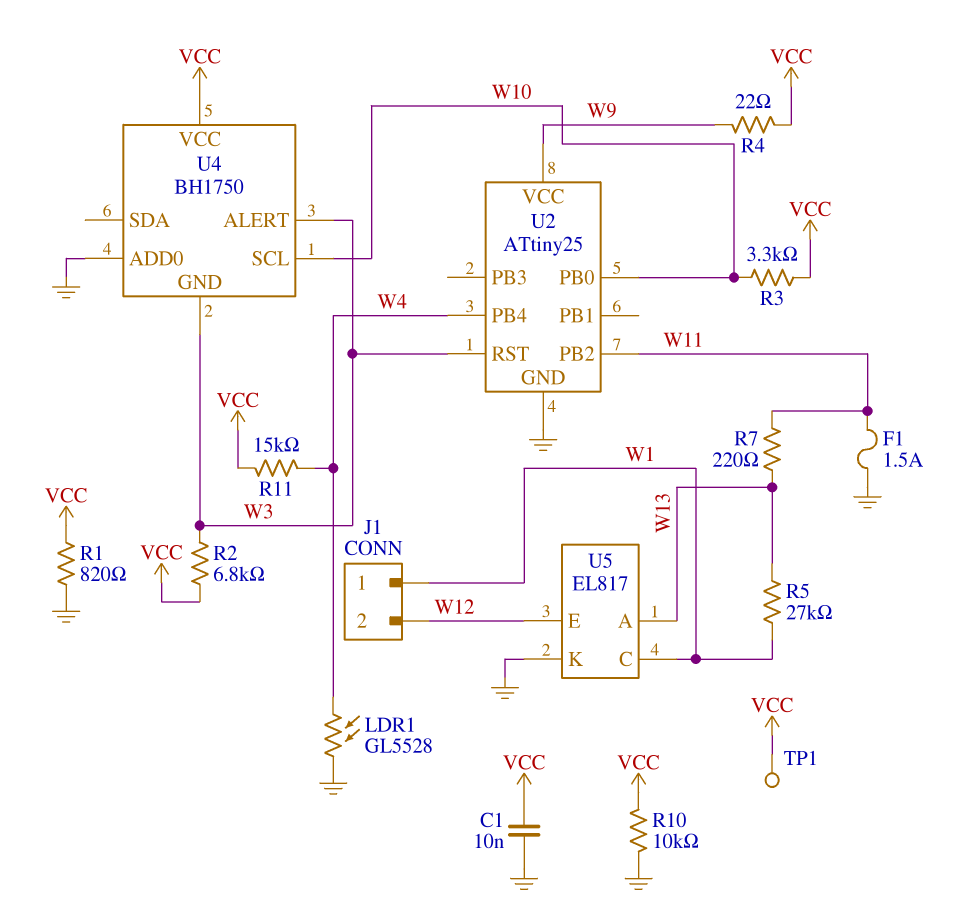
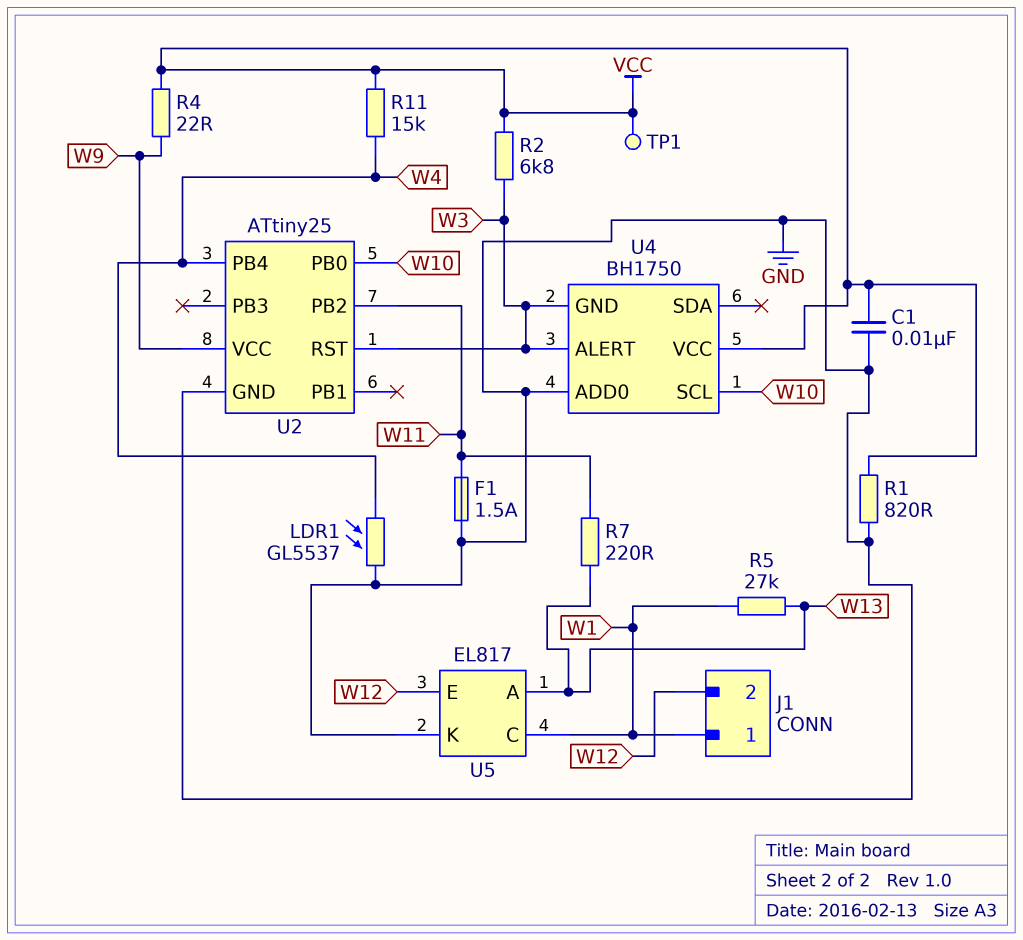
LDR1: GL5528 (GND, W4) -> GL5537 (GND, W4)
R3: 3.3k (VCC, W10) -> none
R10: 10k (GND, VCC) -> none

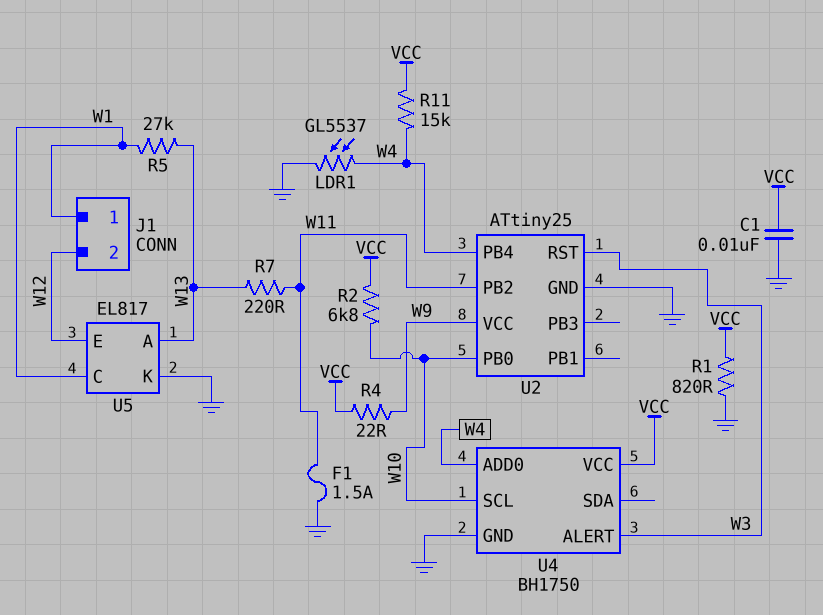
R2: 6.8k (VCC, W3) -> 6.8k (VCC, W10)
TP1: test point (VCC) -> none
U4 pin ADD0: GND -> W4
U4 pin GND: W3 -> GND

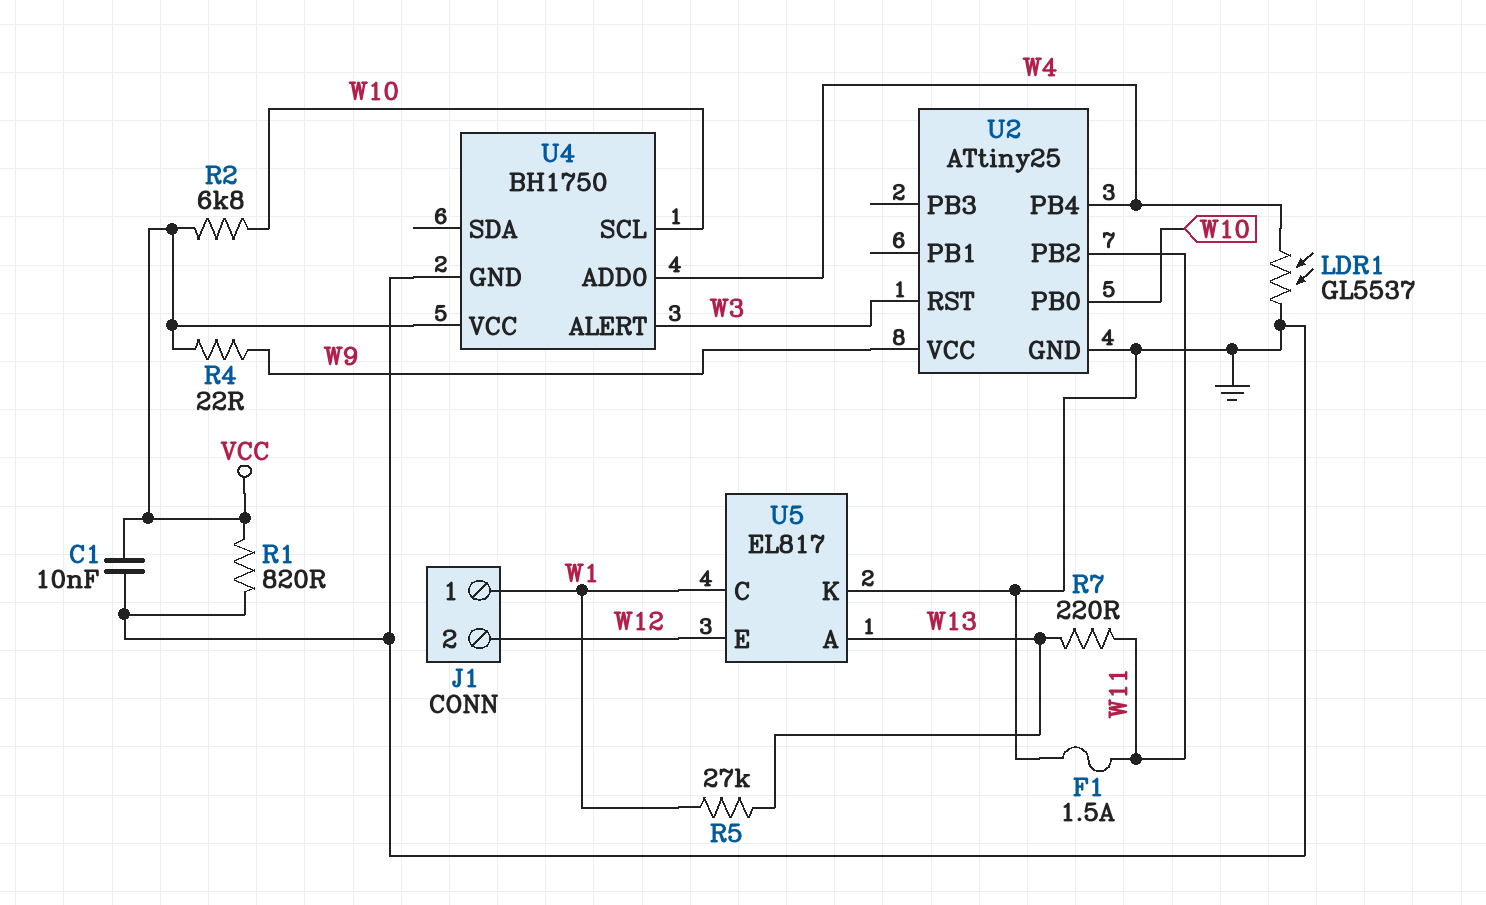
R11: 15k (VCC, W4) -> none

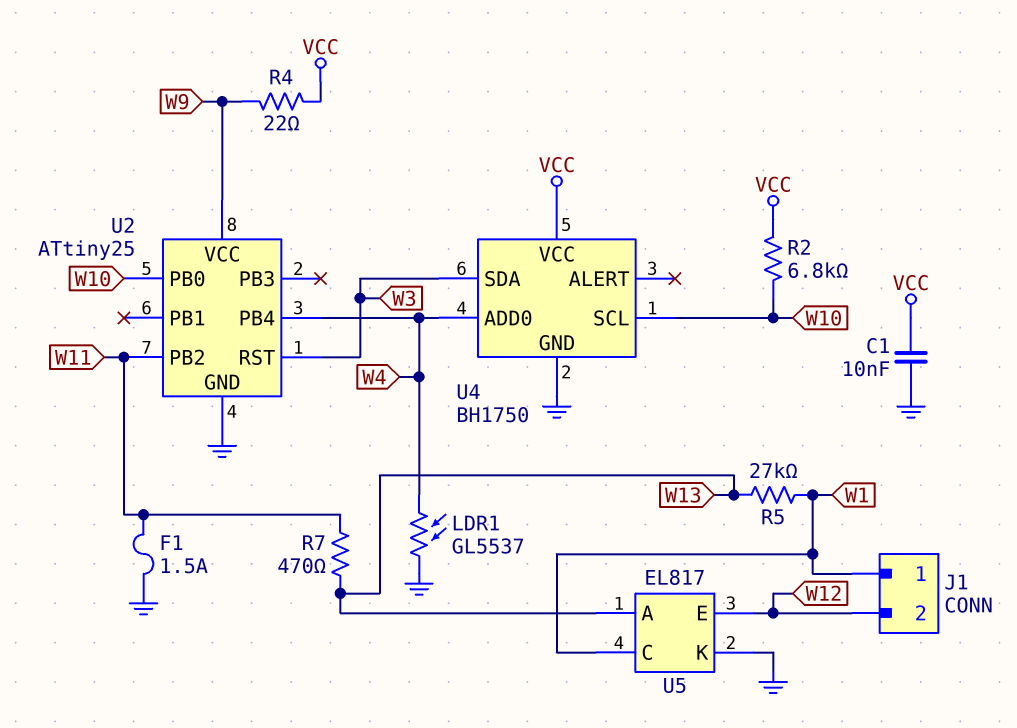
R1: 820 (GND, VCC) -> none
R7: 220 (W11, W13) -> 470 (W11, W13)
U4 pin ALERT: W3 -> none
U4 pin SDA: none -> W3

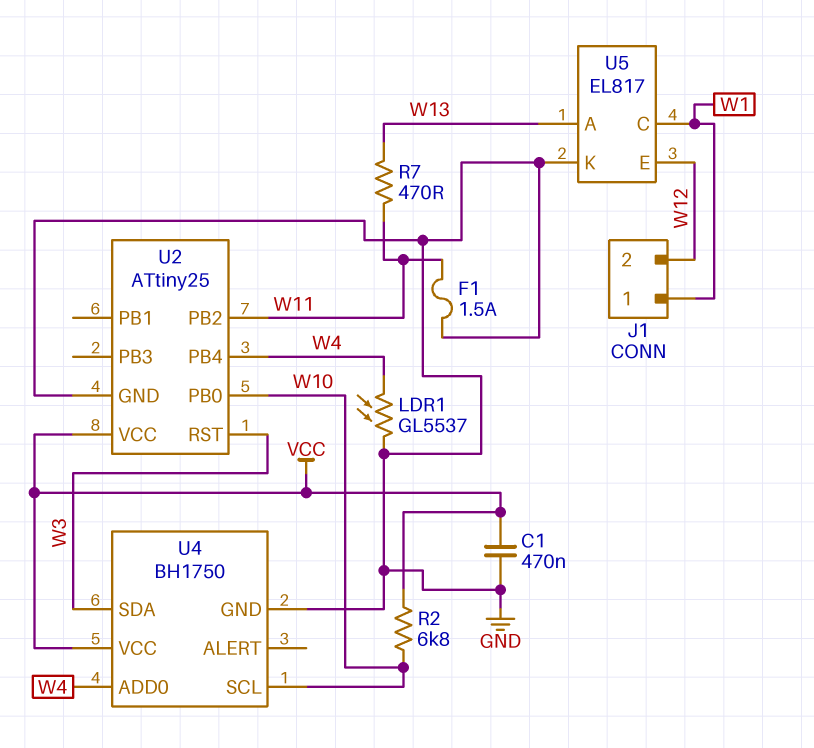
C1: 10nF (GND, VCC) -> 470nF (GND, VCC)
R4: 22 (VCC, W9) -> none
R5: 27k (W1, W13) -> none
U2 pin VCC: W9 -> VCC

